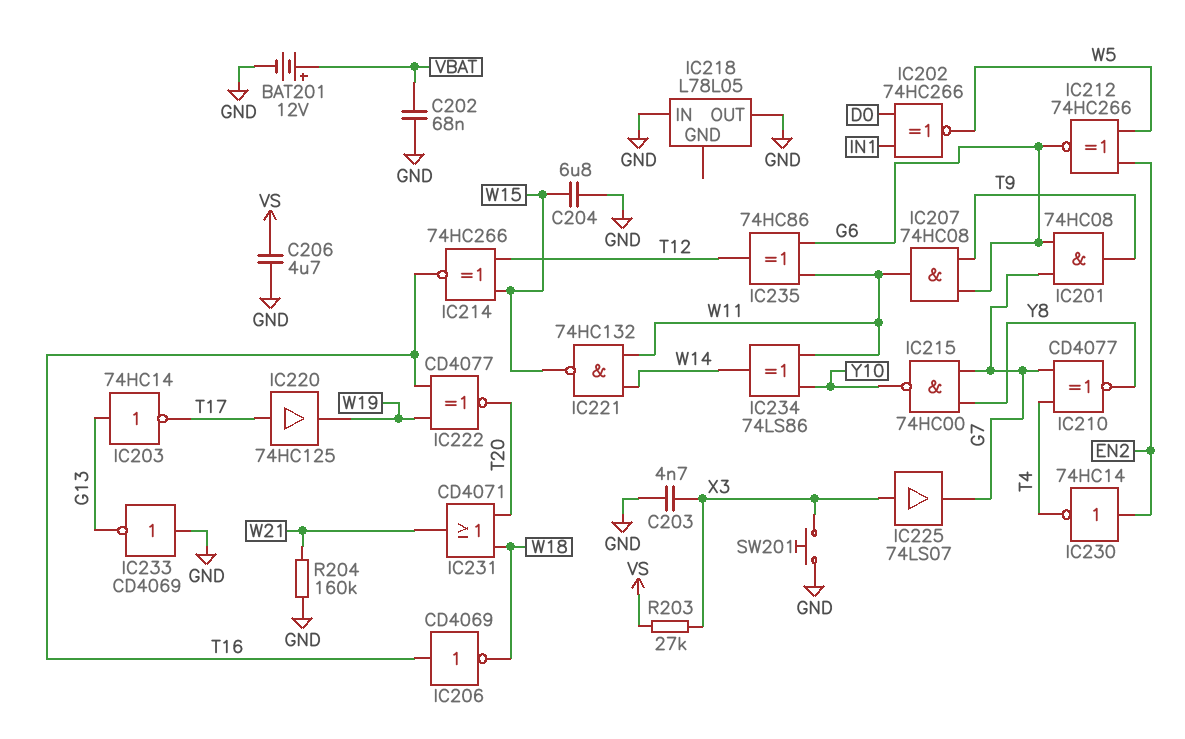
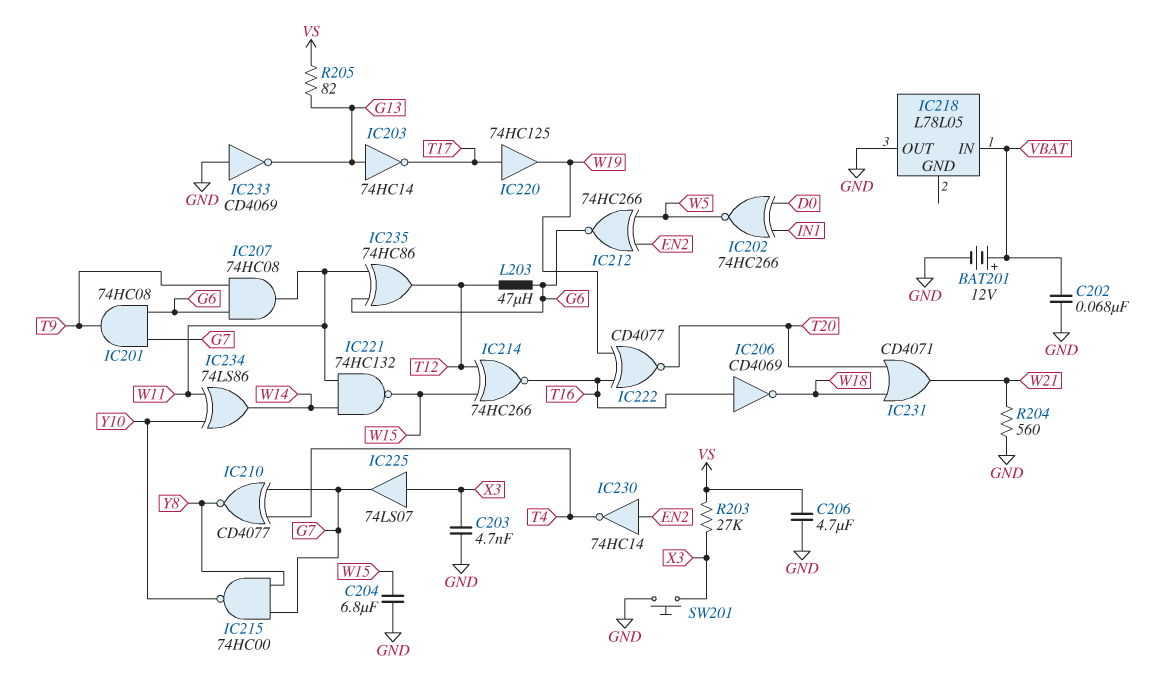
IC218 pin IN: GND -> VBAT
L203: none -> 47uH (G6, T12)
R204: 160k (GND, W21) -> 560 (GND, W21)
R205: none -> 82 (G13, VS)

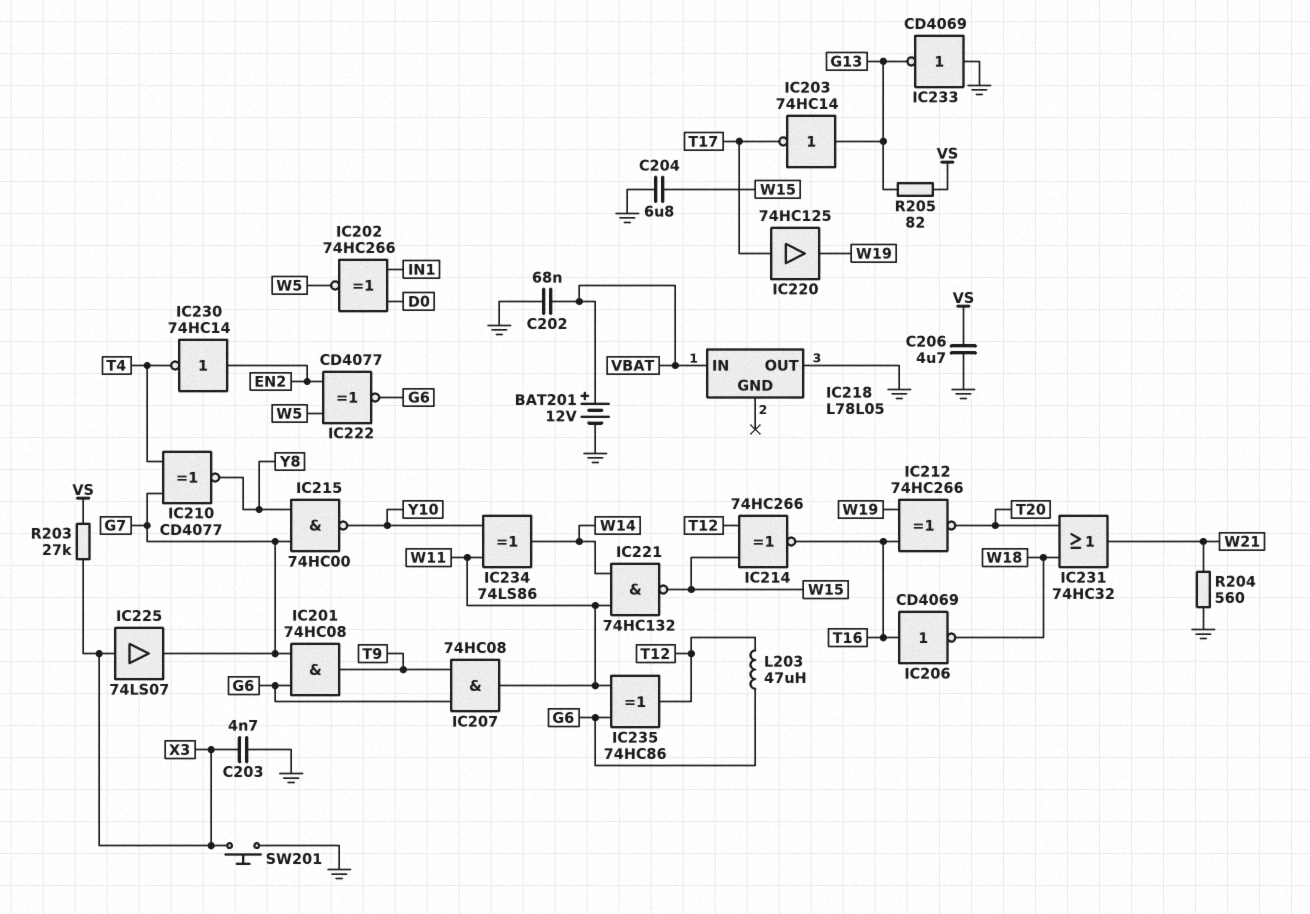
IC212: XNOR 74HC266 (in EN2, in W5, out G6) -> XNOR 74HC266 (in T16, in W19, out T20)
IC222: XNOR CD4077 (in T16, in W19, out T20) -> XNOR CD4077 (in EN2, in W5, out G6)
IC231: OR CD4071 (in T20, in W18, out W21) -> OR 74HC32 (in T20, in W18, out W21)

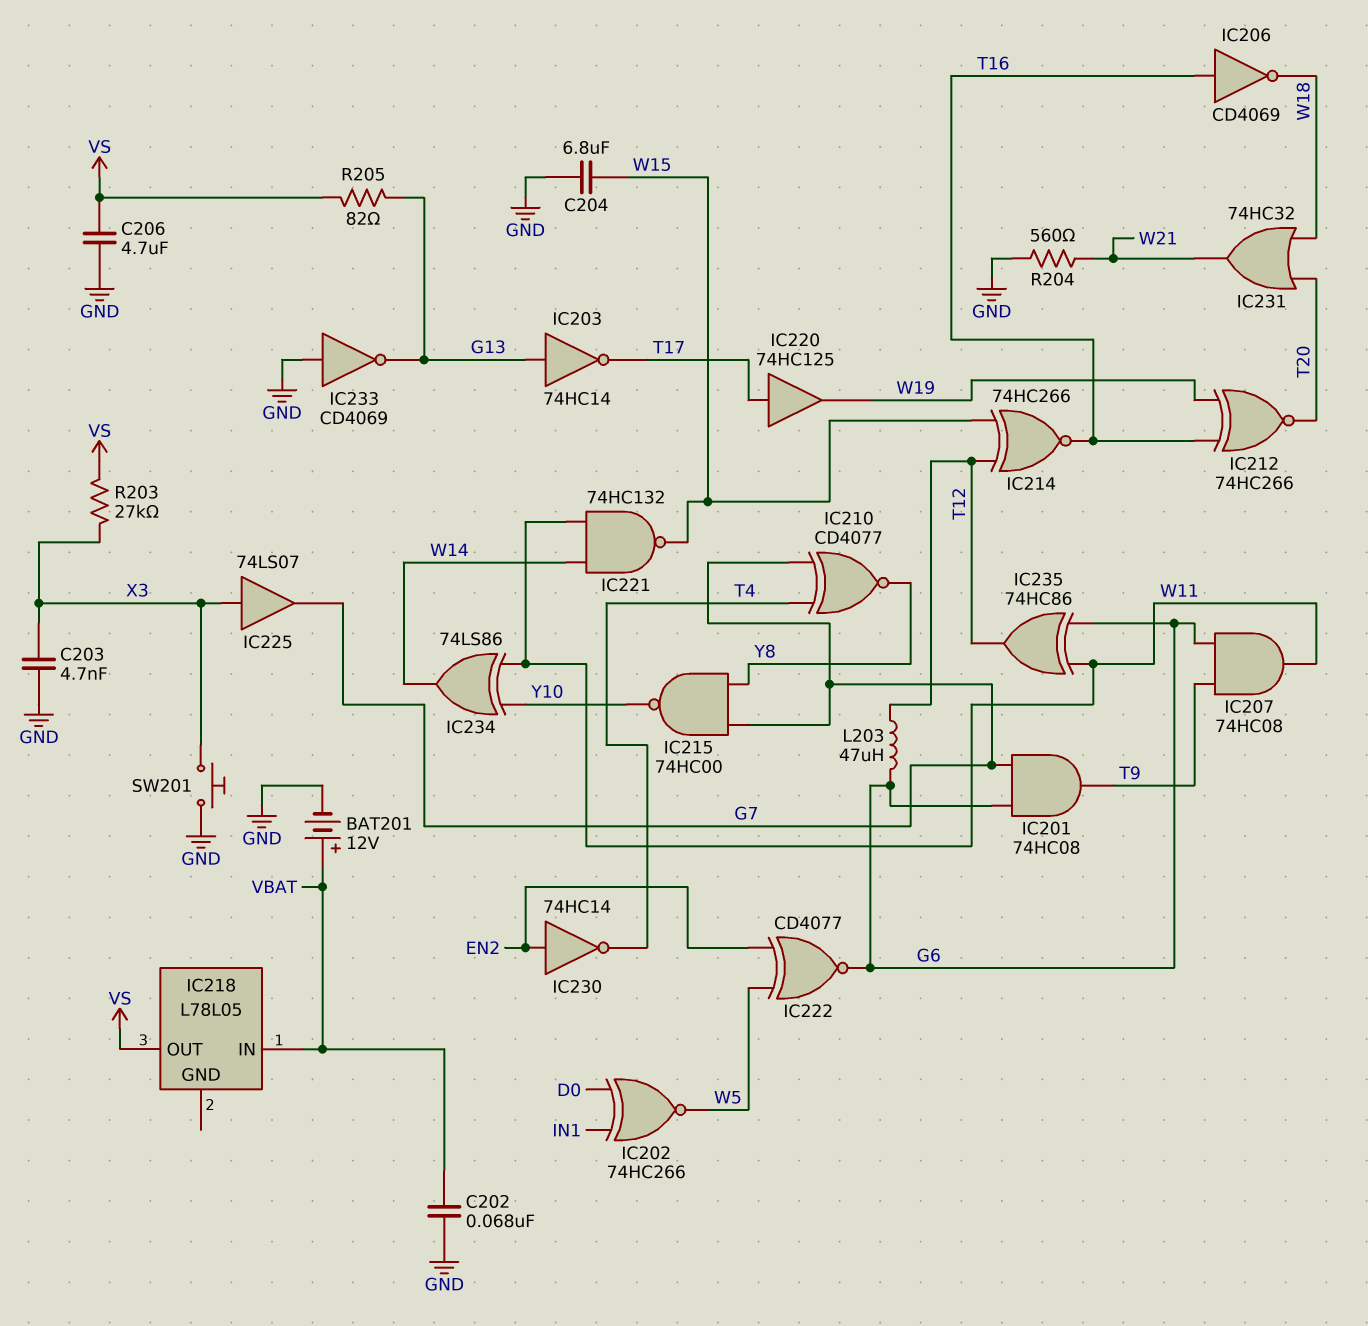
IC218 pin OUT: GND -> VS

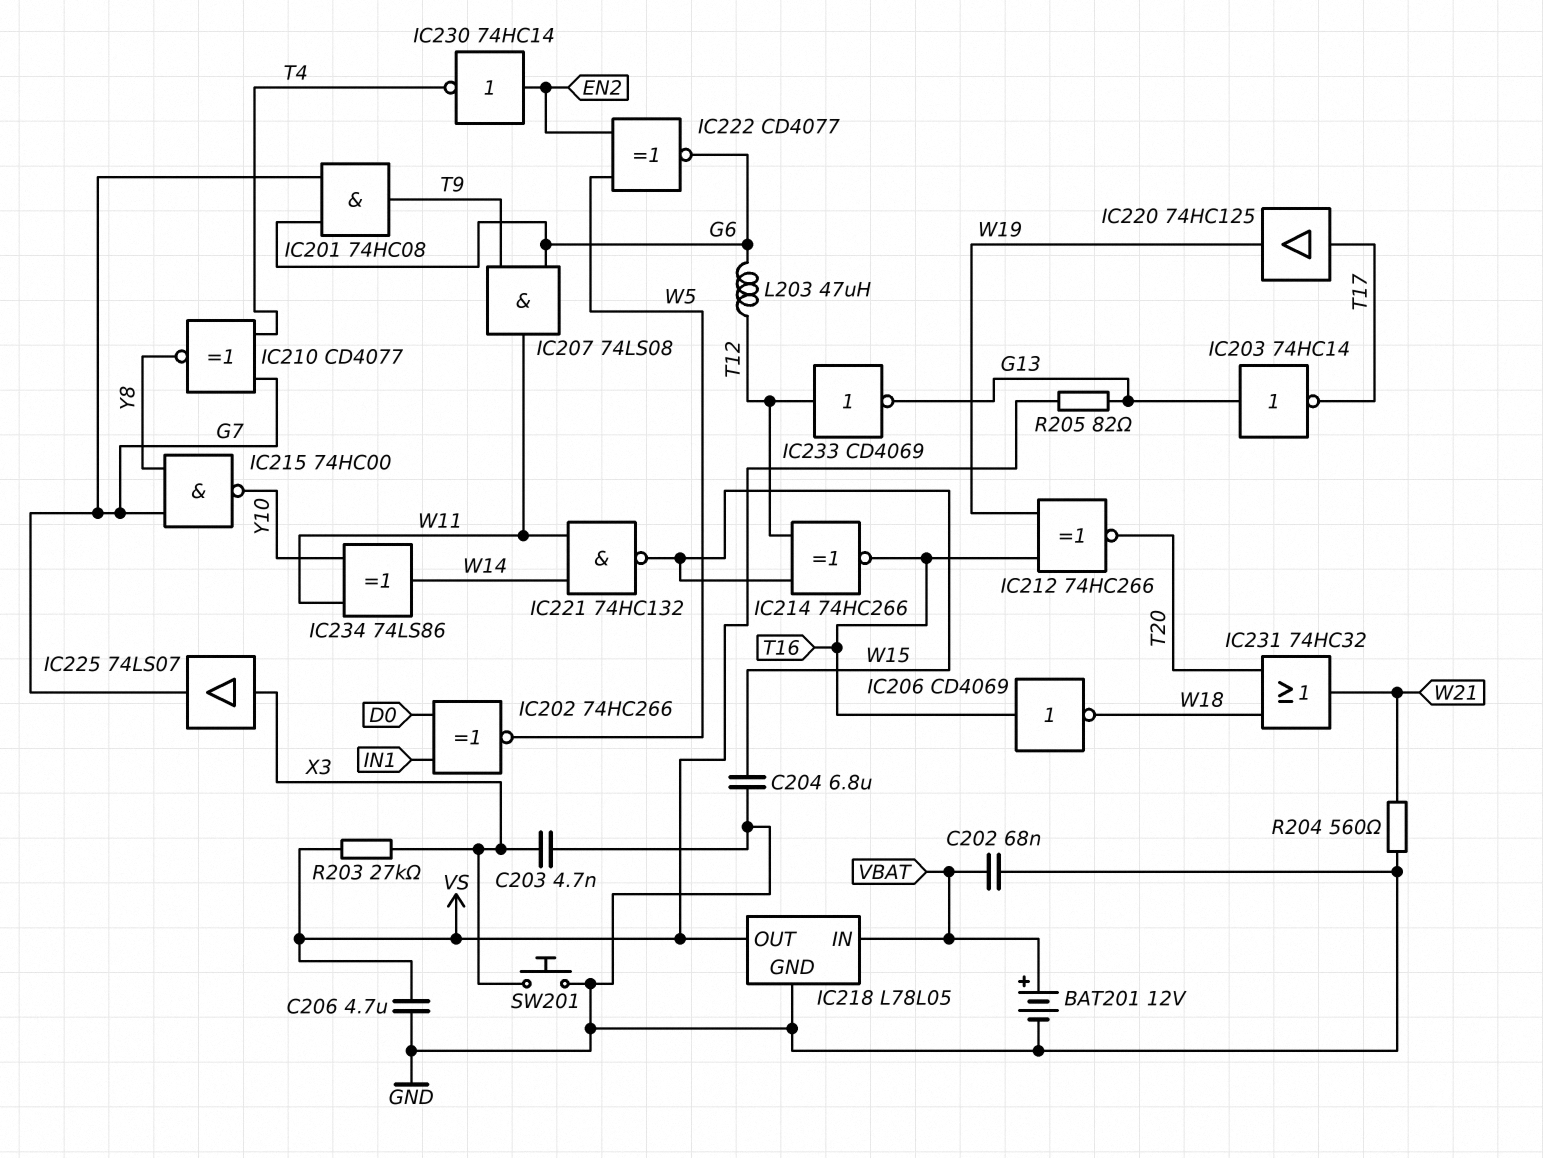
IC207: AND 74HC08 (in G6, in T9, out W11) -> AND 74LS08 (in G6, in T9, out W11)
IC218 pin GND: none -> GND
IC233: NOT CD4069 (in GND, out G13) -> NOT CD4069 (in T12, out G13)
IC235: XOR 74HC86 (in G6, in W11, out T12) -> none

